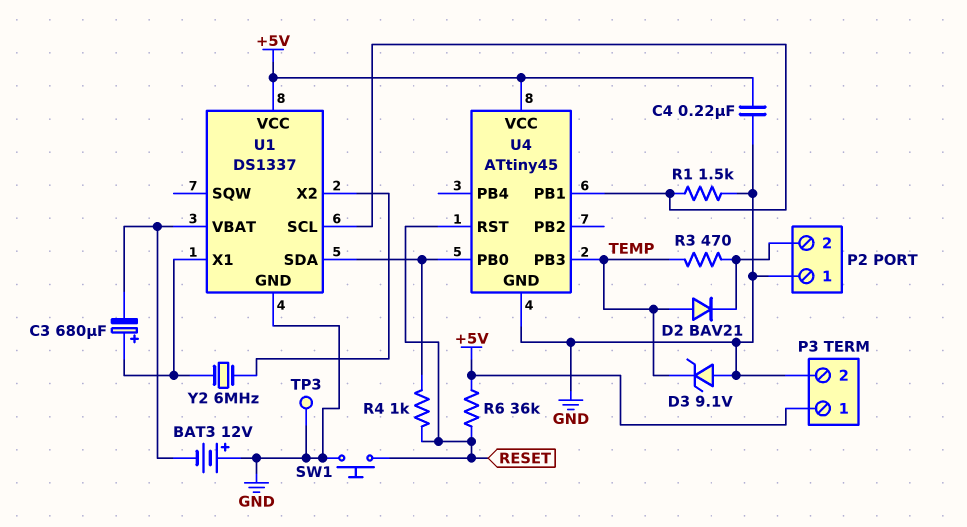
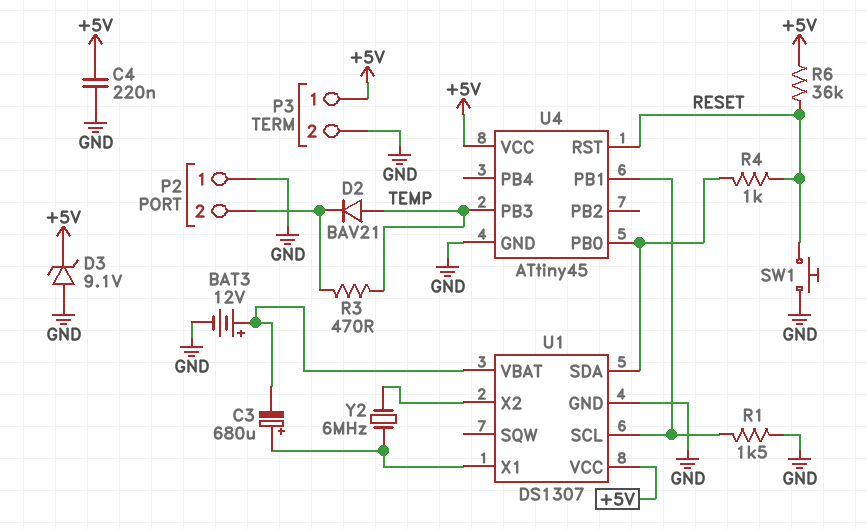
BAT3: 12V (plus GND, minus U1/VBAT) -> 12V (plus U1/VBAT, minus GND)
D3: zener 9.1V (A GND, K TEMP) -> zener 9.1V (A GND, K +5V)
TP3: test point (GND) -> none
U1: DS1337 -> DS1307

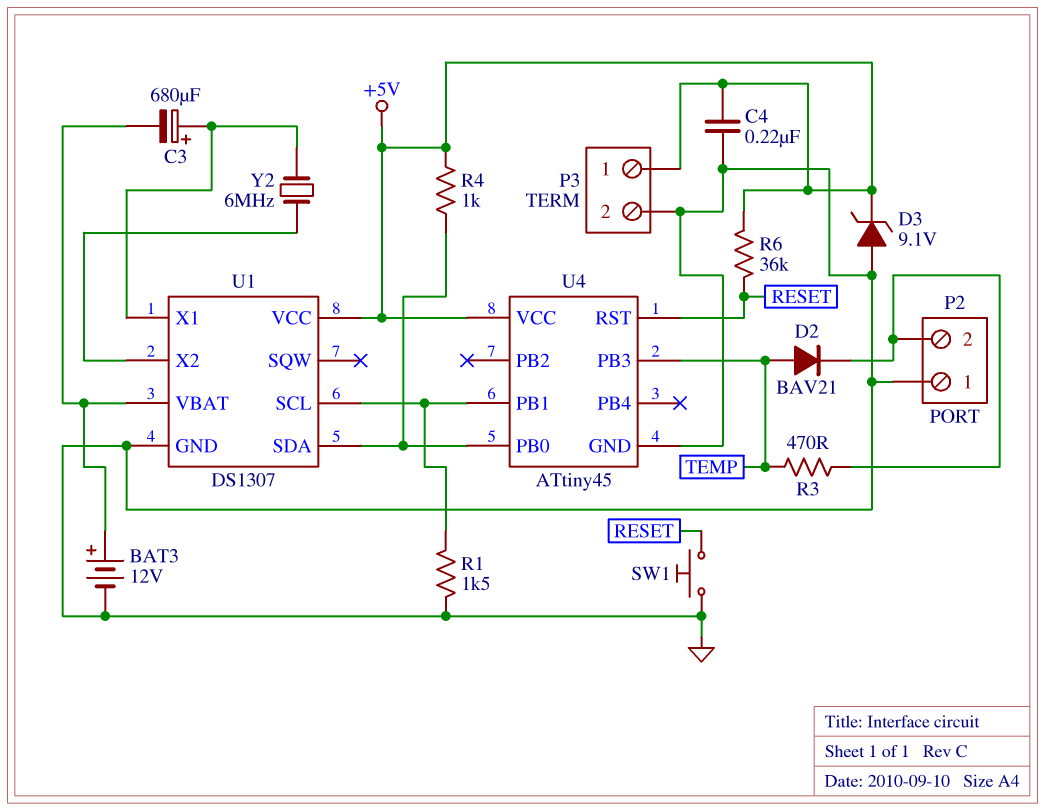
R4: 1k (RESET, U1/SDA) -> 1k (+5V, U1/SDA)

